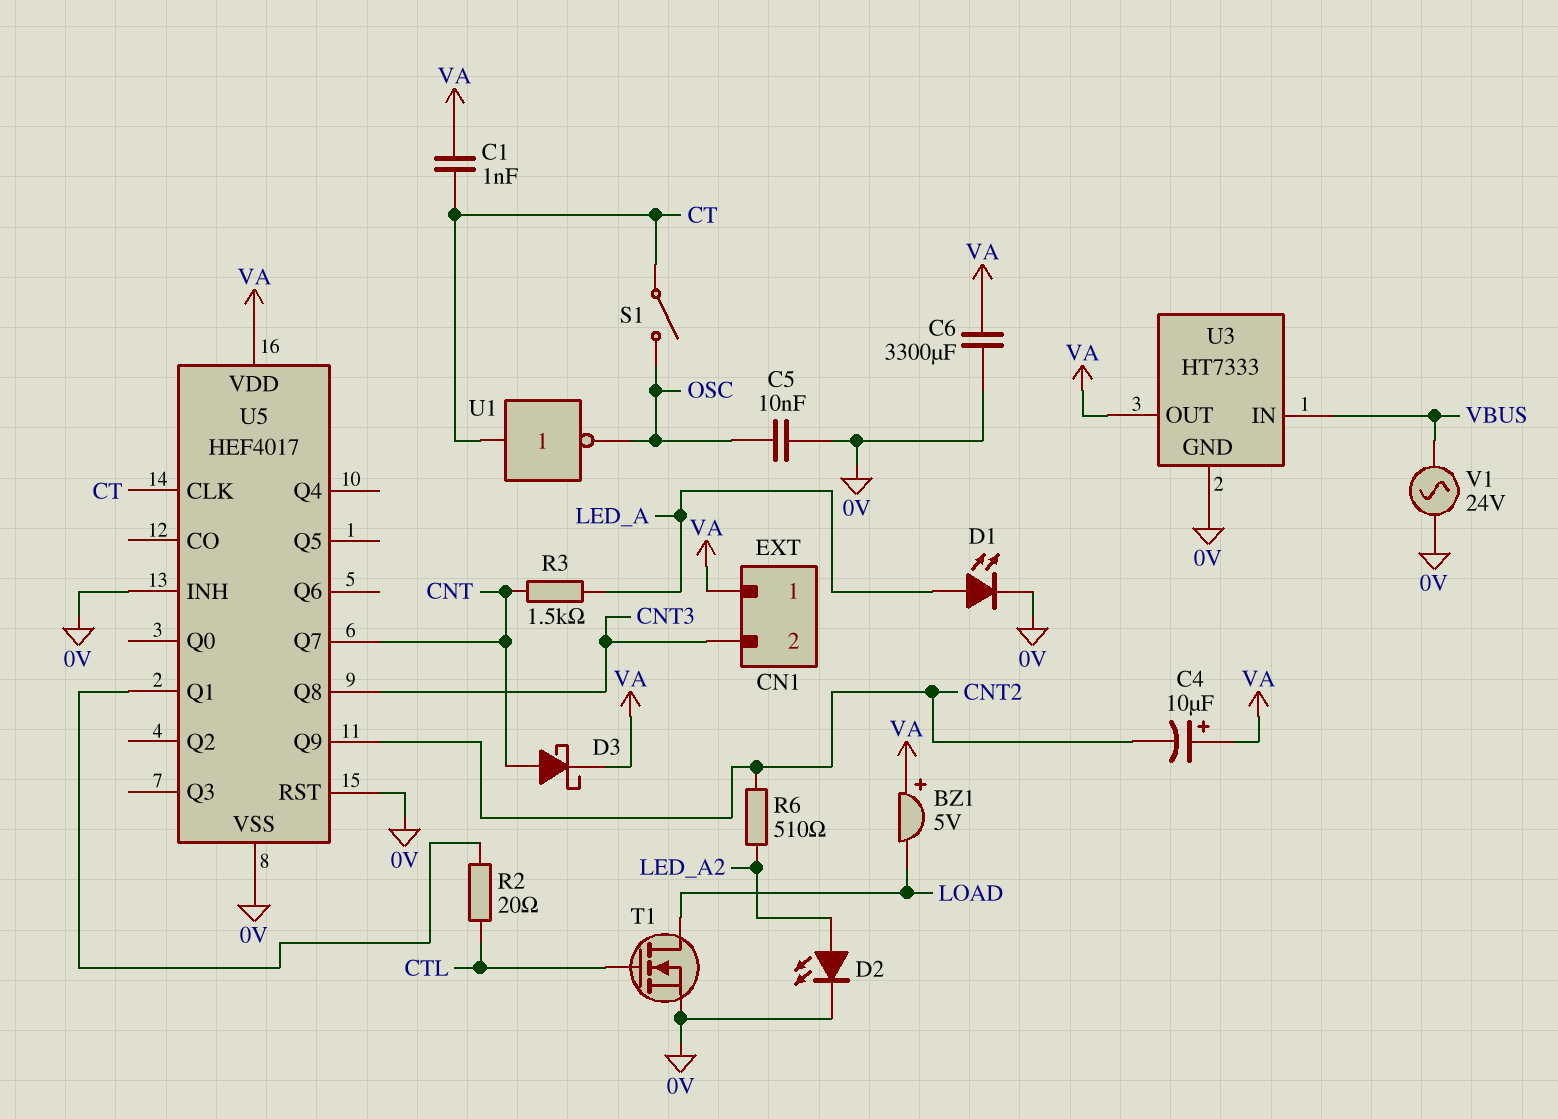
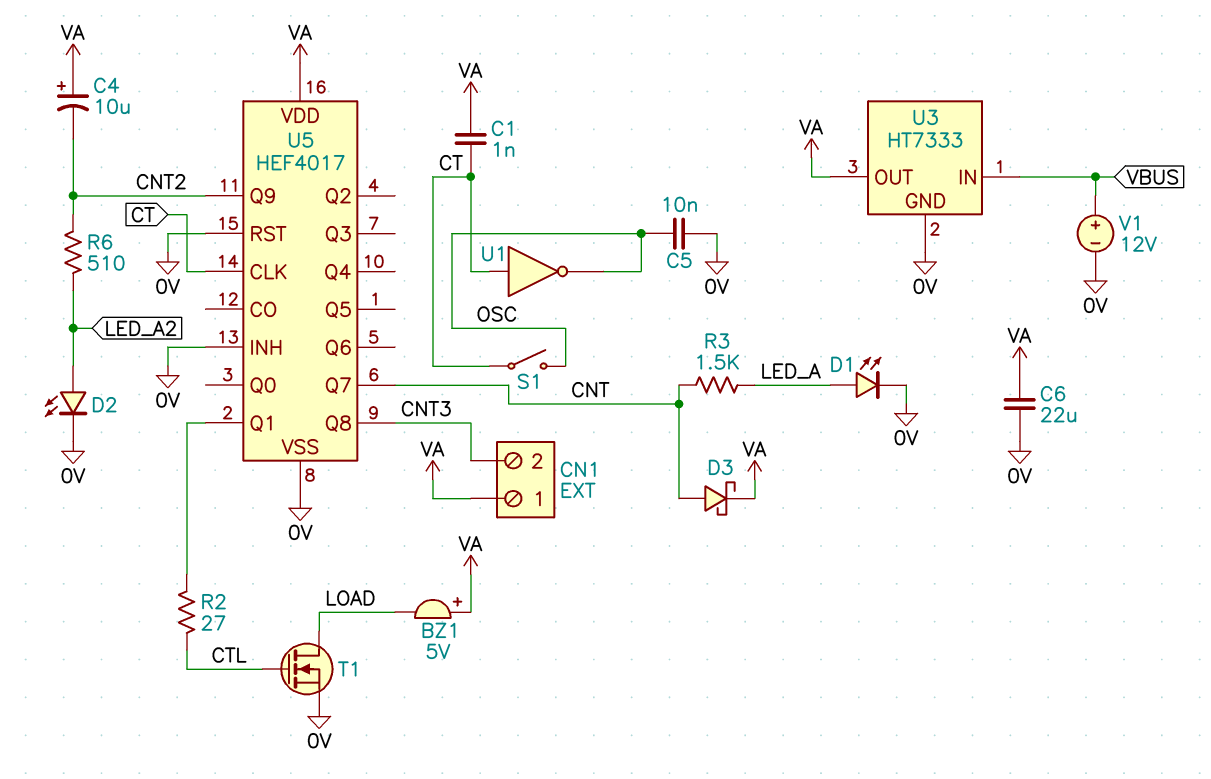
C6: 3300uF (0V, VA) -> 22uF (0V, VA)
R2: 20 (CTL, U5/Q1) -> 27 (CTL, U5/Q1)
V1: AC 24V (0V, VBUS) -> 12V (plus VBUS, minus 0V)

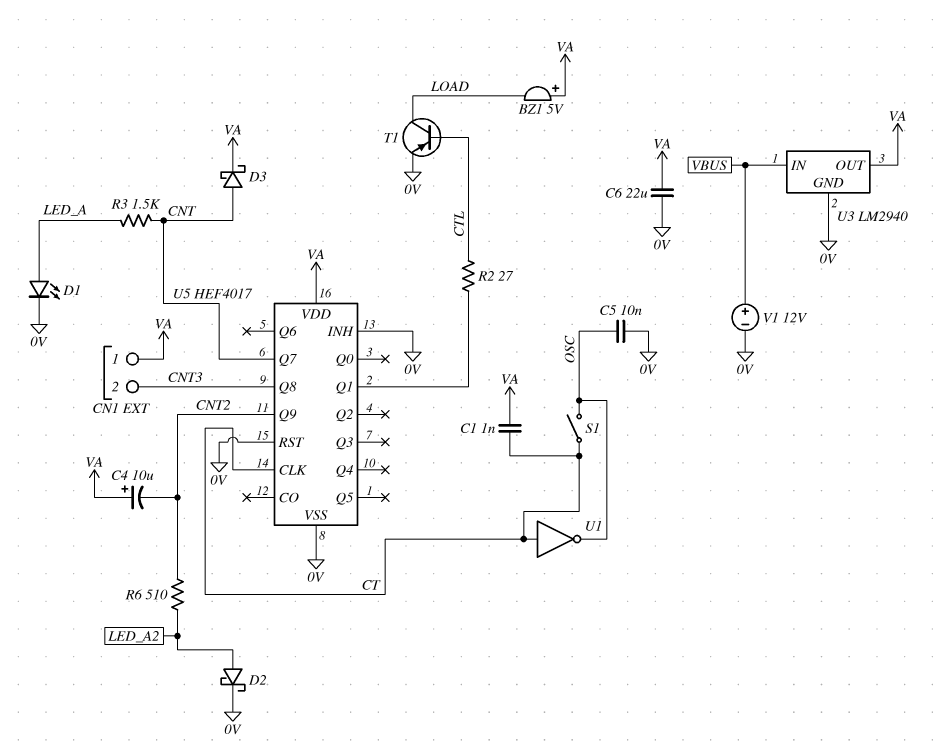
D2: LED (A LED_A2, K 0V) -> schottky (A LED_A2, K 0V)
T1: NMOS (G CTL, D LOAD, S 0V) -> PNP (B CTL, C LOAD, E 0V)
U3: HT7333 -> LM2940

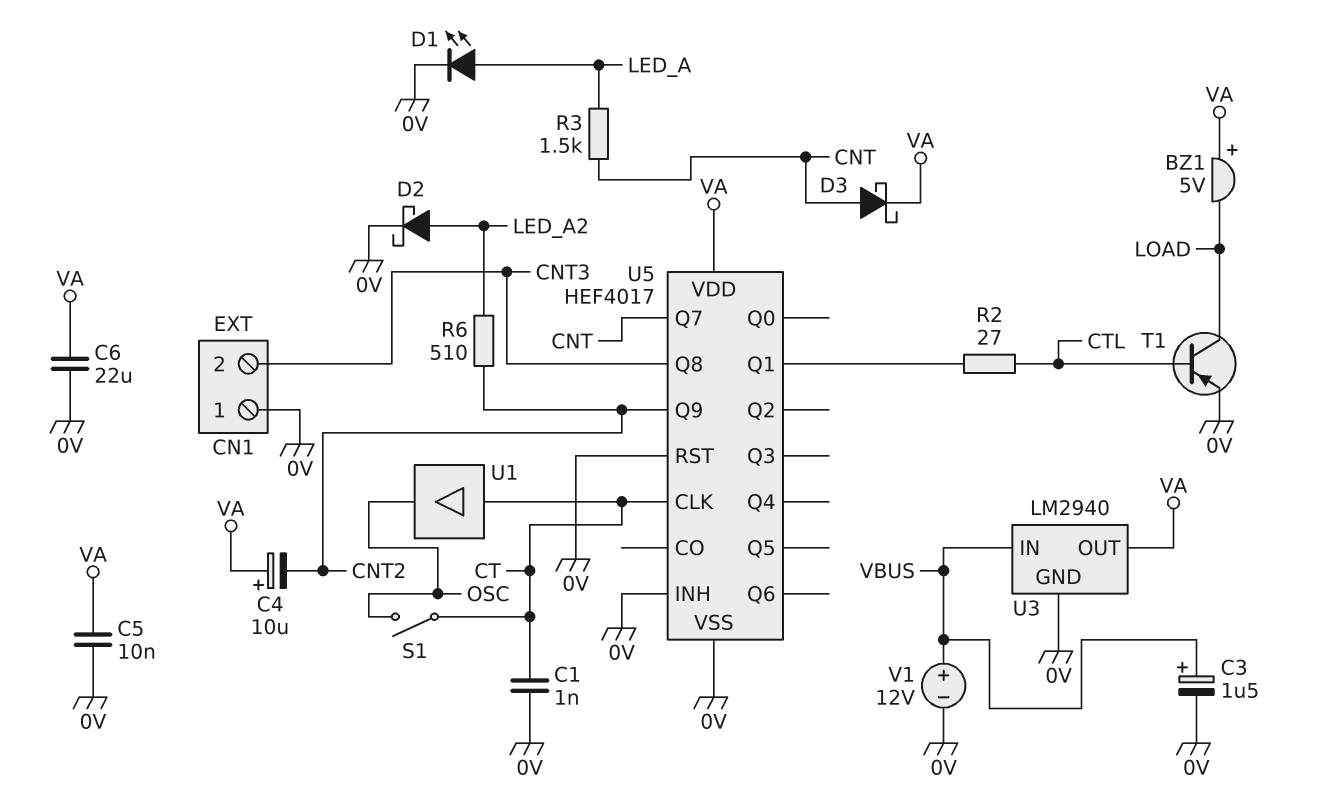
C1: 1nF (CT, VA) -> 1nF (0V, CT)
C3: none -> 1.5uF (plus VBUS, minus 0V)
C5: 10nF (0V, OSC) -> 10nF (0V, VA)
CN1 pin 1: VA -> 0V
U1: NOT (in CT, out OSC) -> buffer (in CT, out OSC)

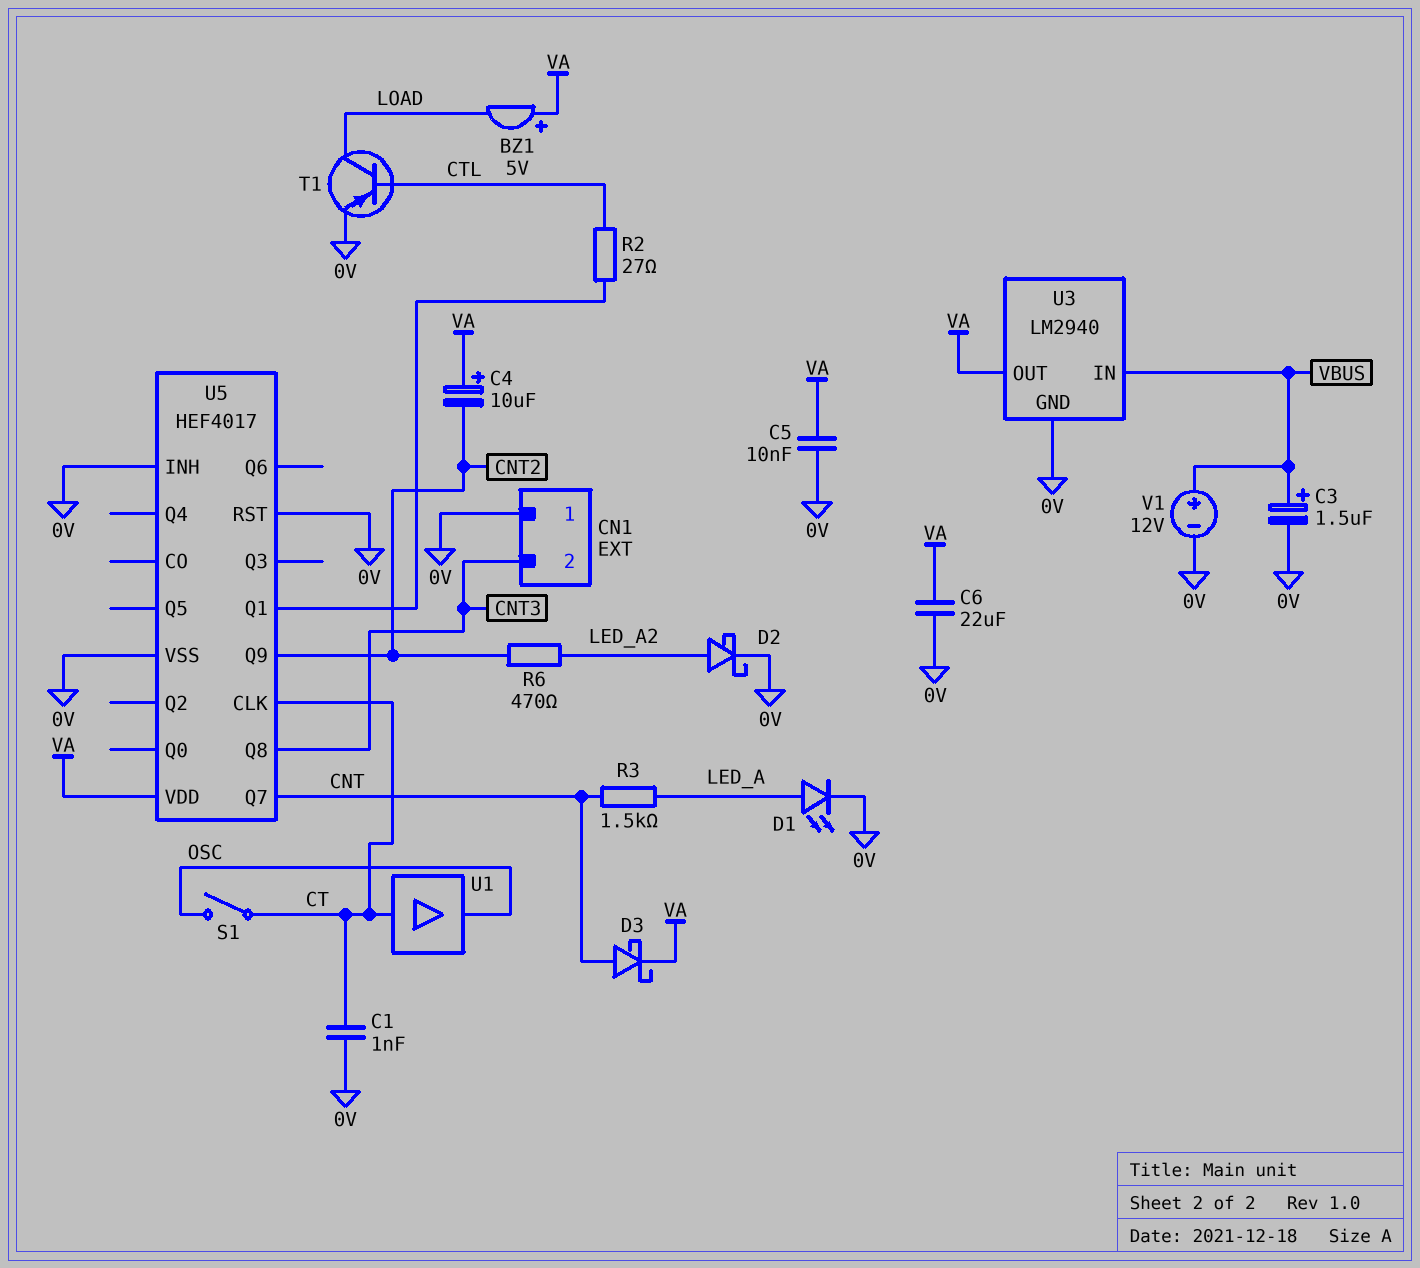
R6: 510 (CNT2, LED_A2) -> 470 (CNT2, LED_A2)

